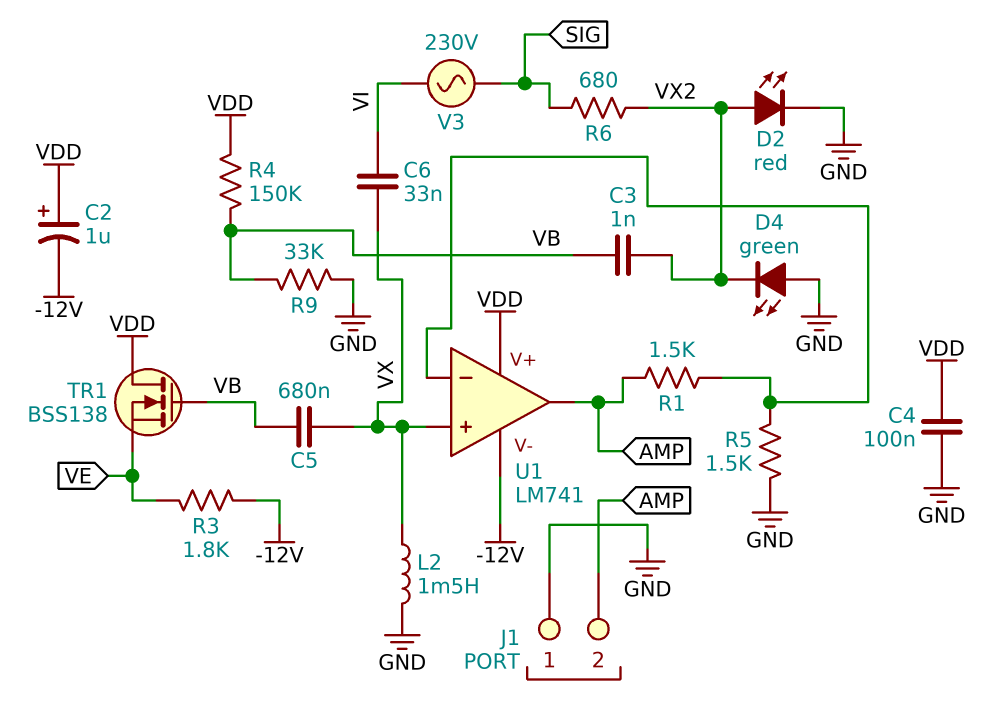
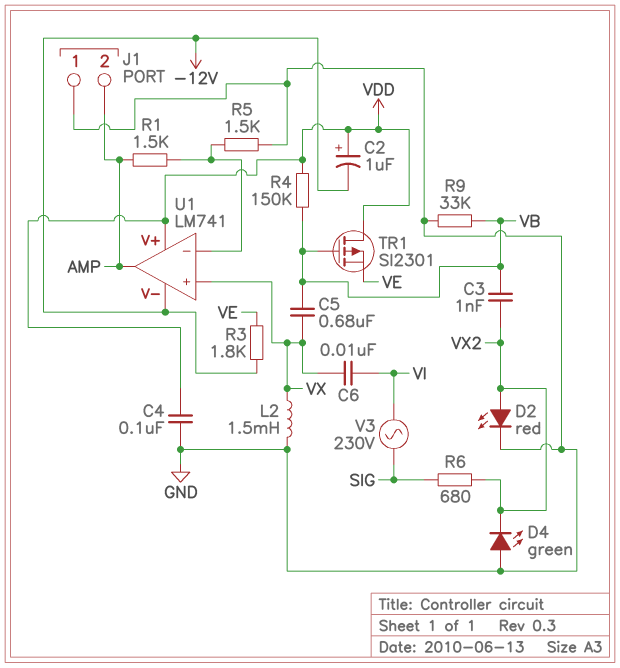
C6: 33nF (VI, VX) -> 10nF (VI, VX)
TR1: NMOS BSS138 (G VB, D VDD, S VE) -> PMOS SI2301 (G VB, D VDD, S VE)

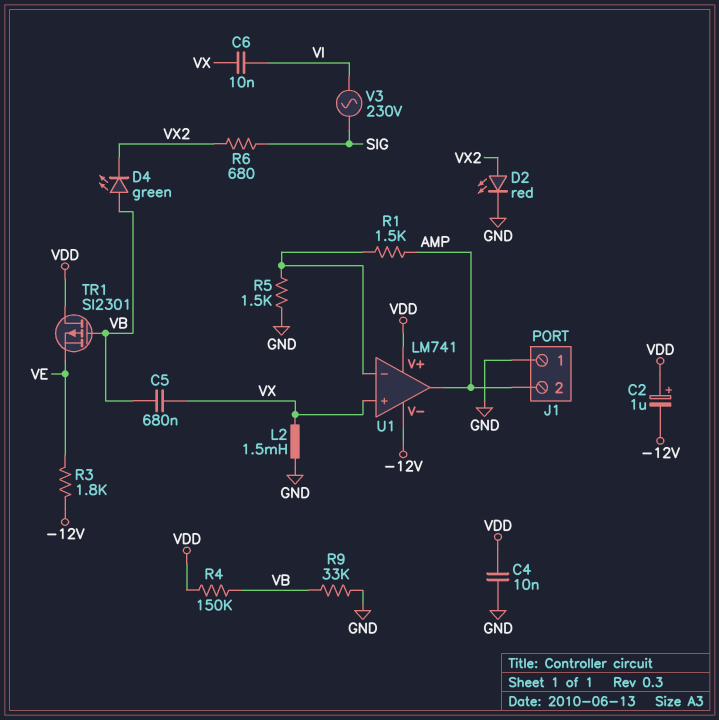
C3: 1nF (VB, VX2) -> none
C4: 100nF (GND, VDD) -> 10nF (GND, VDD)
D4: LED green (A GND, K VX2) -> LED green (A VB, K VX2)

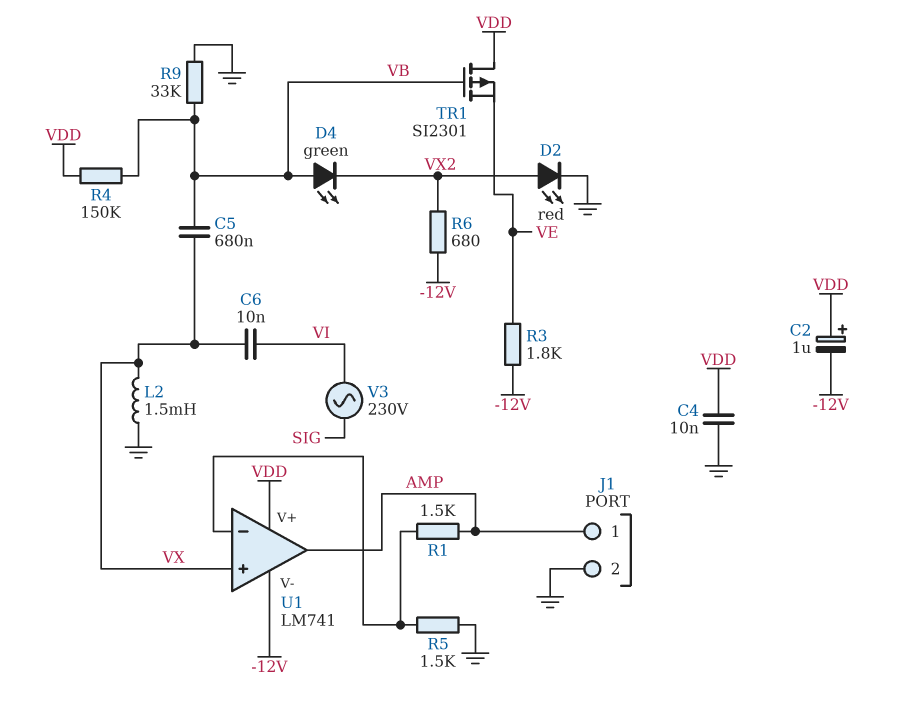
J1 pin 1: GND -> AMP
J1 pin 2: AMP -> GND
R6: 680 (SIG, VX2) -> 680 (-12V, VX2)

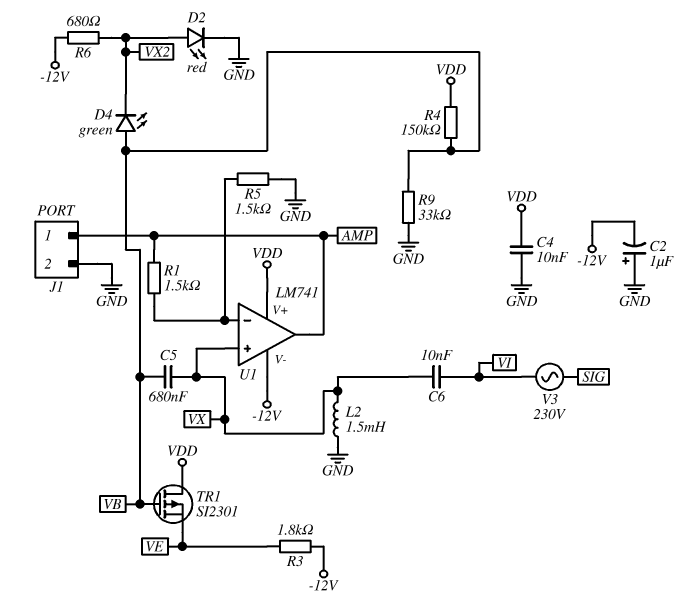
C2: 1uF (plus VDD, minus -12V) -> 1uF (plus GND, minus -12V)

